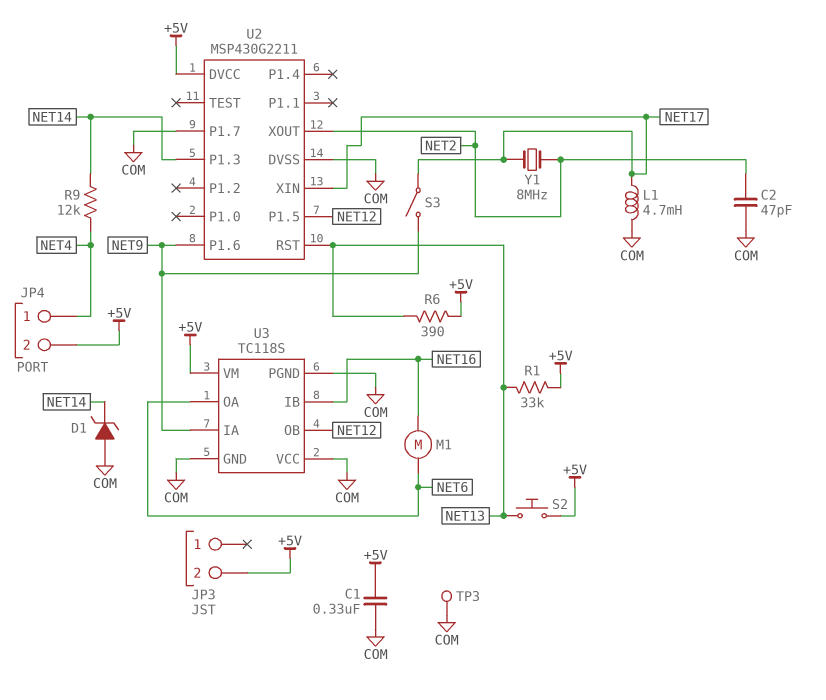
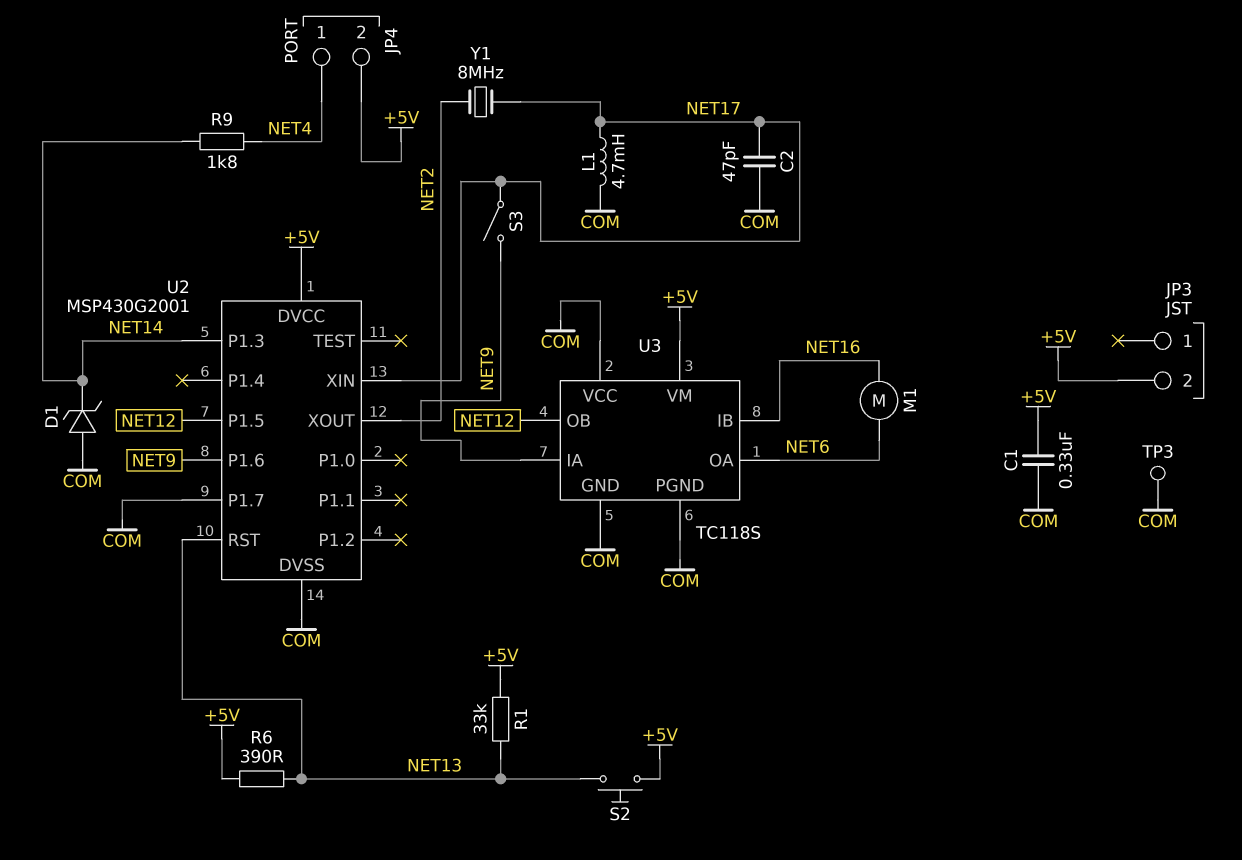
C2: 47pF (COM, NET2) -> 47pF (COM, NET17)
R9: 12k (NET4, NET14) -> 1.8k (NET4, NET14)
U2: MSP430G2211 -> MSP430G2001

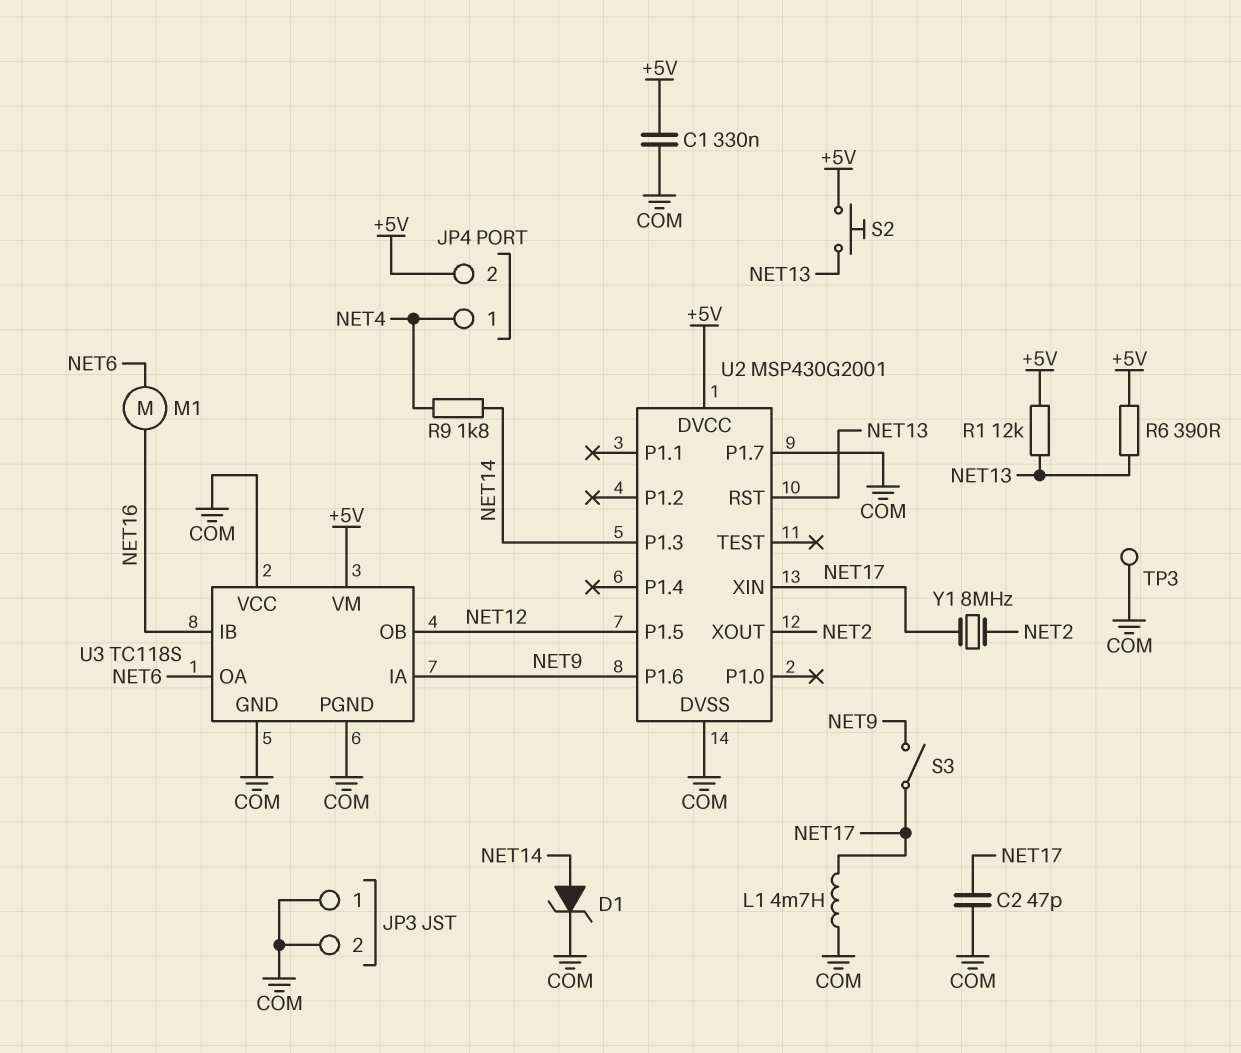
D1: zener (A COM, K NET14) -> zener (A NET14, K COM)
JP3 pin 1: none -> COM
JP3 pin 2: +5V -> COM
R1: 33k (+5V, NET13) -> 12k (+5V, NET13)

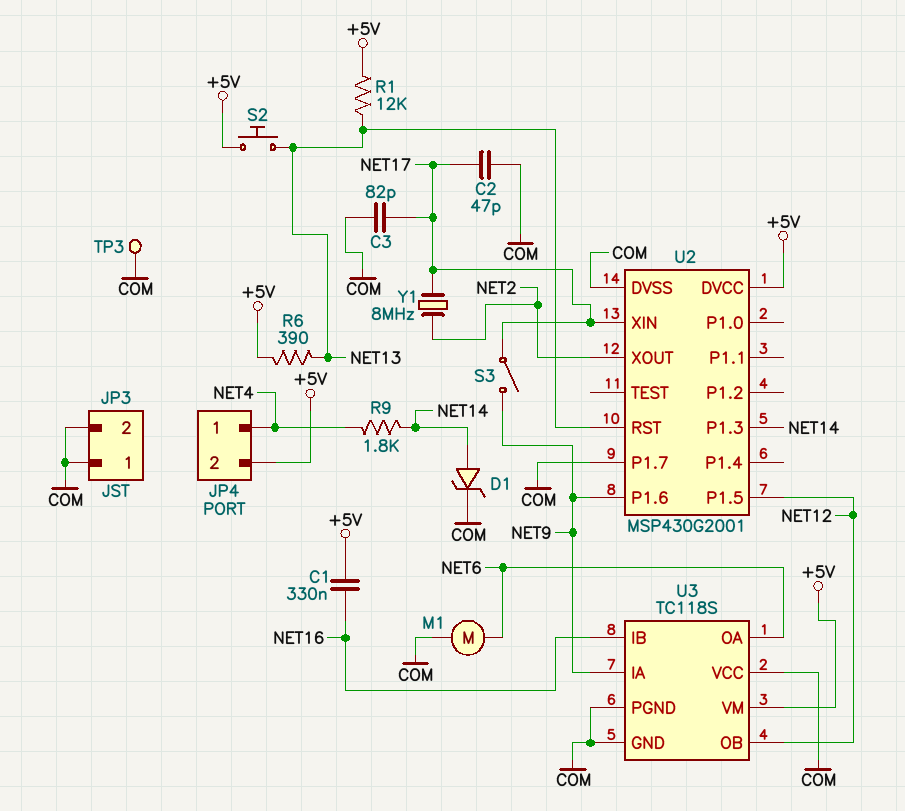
C1: 330nF (+5V, COM) -> 330nF (+5V, NET16)
C3: none -> 82pF (COM, NET17)
L1: 4.7mH (COM, NET17) -> none
M1: motor (NET6, NET16) -> motor (COM, NET6)

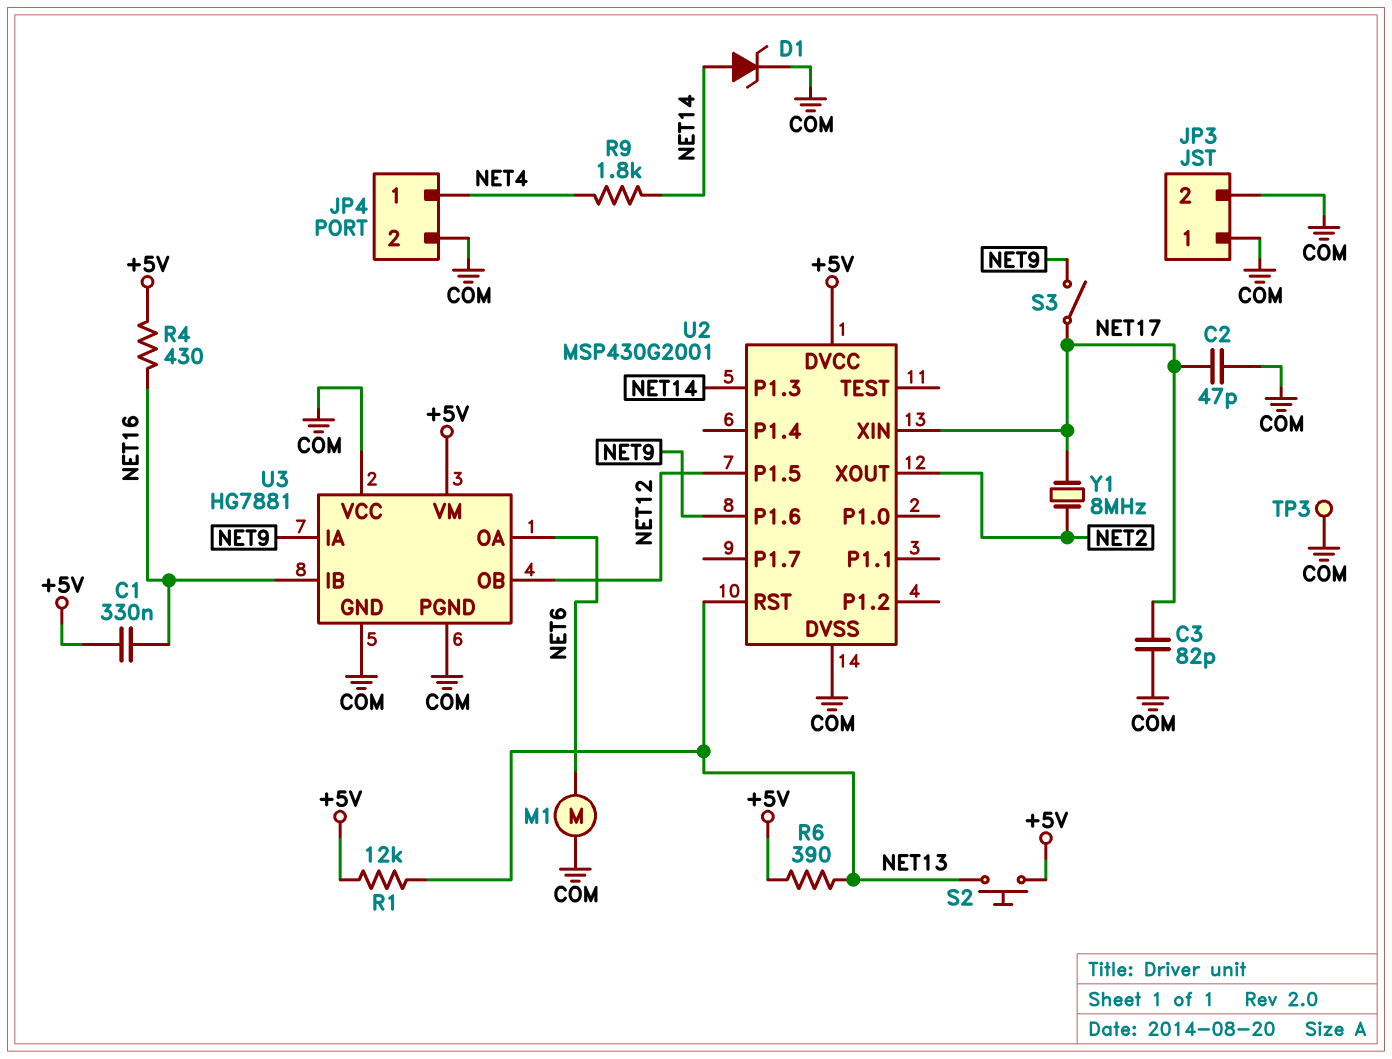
JP4 pin 2: +5V -> COM
R4: none -> 430 (+5V, NET16)
U2 pin P1.7: COM -> none
U3: TC118S -> HG7881

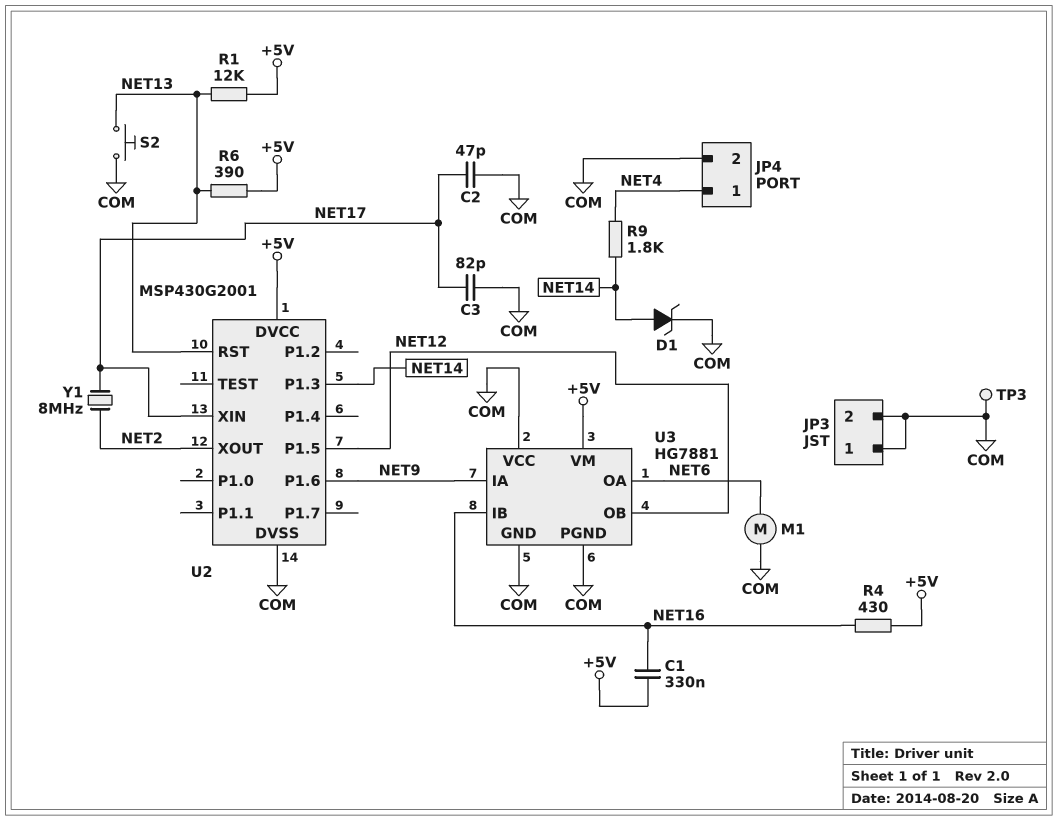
S2: button (+5V, NET13) -> button (COM, NET13)
S3: switch (NET9, NET17) -> none

